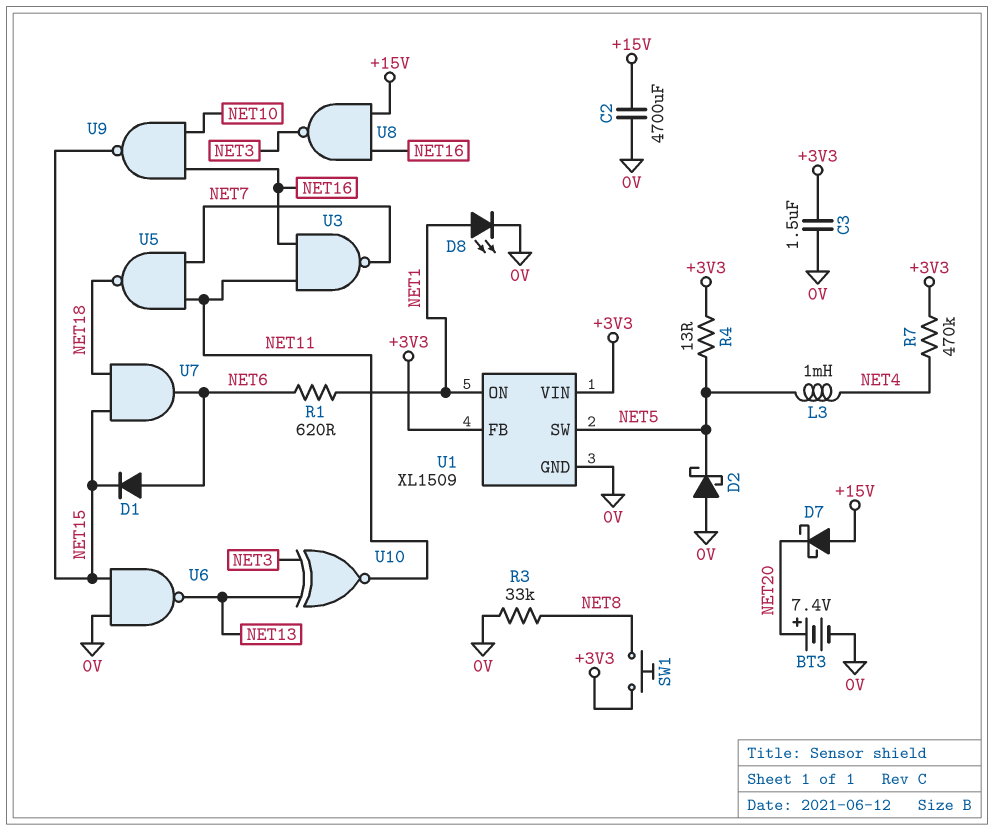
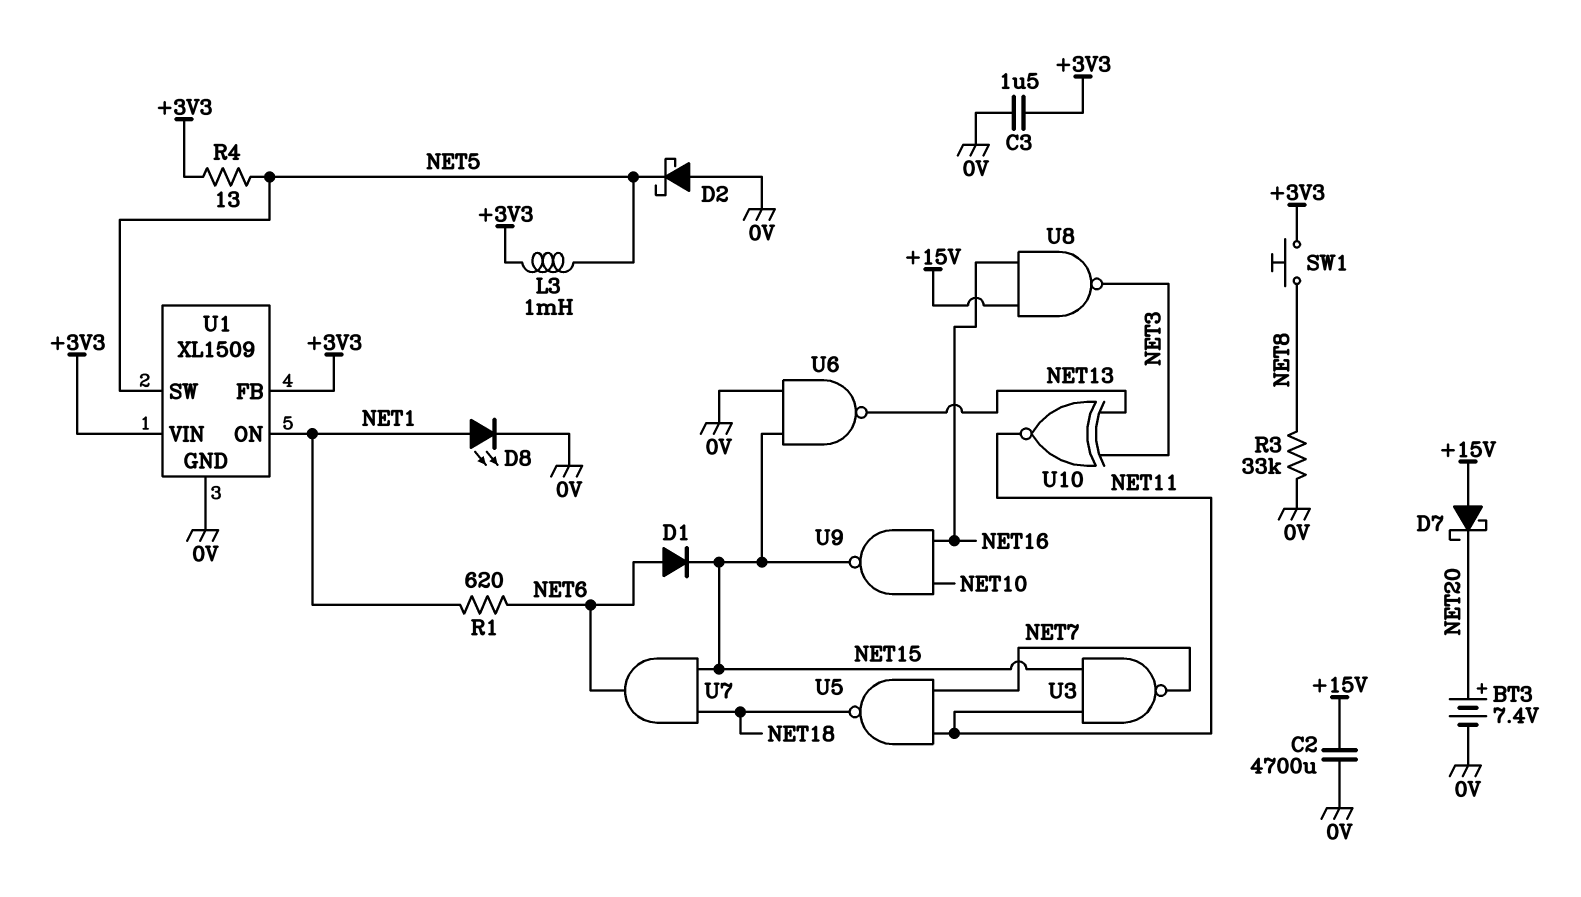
L3: 1mH (NET4, NET5) -> 1mH (+3V3, NET5)
R7: 470k (+3V3, NET4) -> none
U3: NAND (in NET11, in NET16, out NET7) -> NAND (in NET11, in NET15, out NET7)

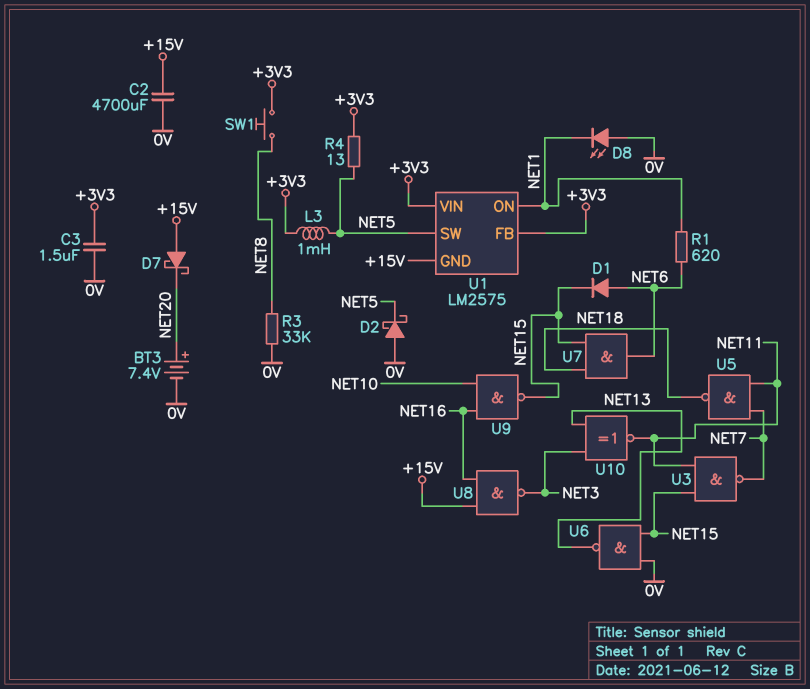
D8: LED (A NET1, K 0V) -> LED (A 0V, K NET1)
U1: XL1509 -> LM2575
U1 pin GND: 0V -> +15V

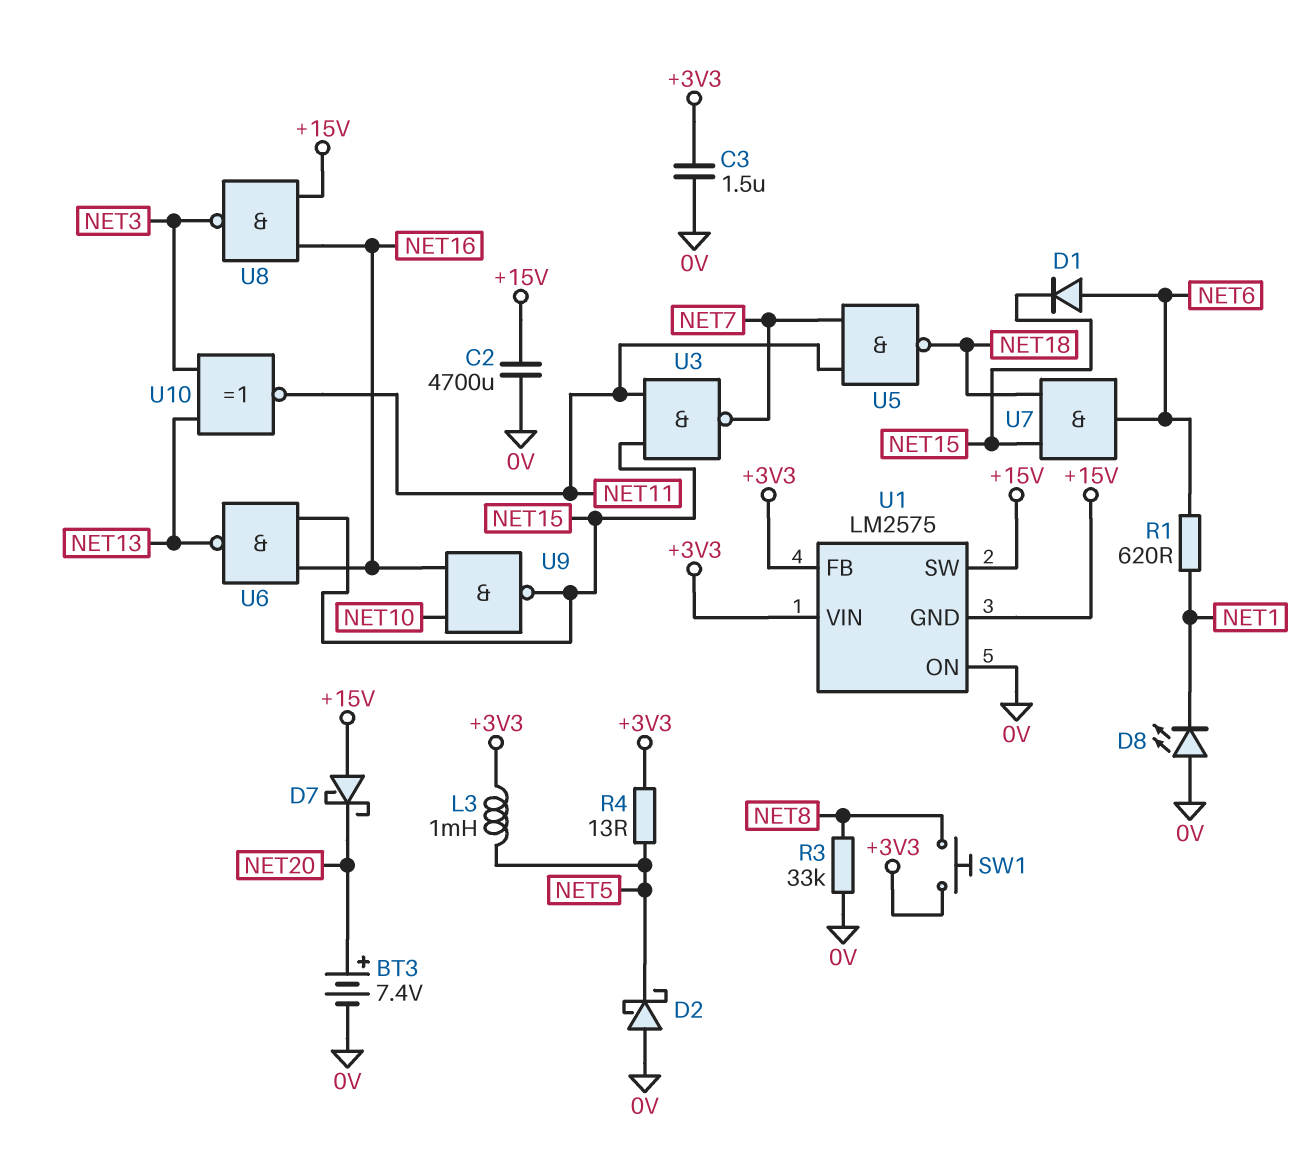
U1 pin ON: NET1 -> 0V
U1 pin SW: NET5 -> +15V
U6: NAND (in 0V, in NET15, out NET13) -> NAND (in NET15, in NET16, out NET13)

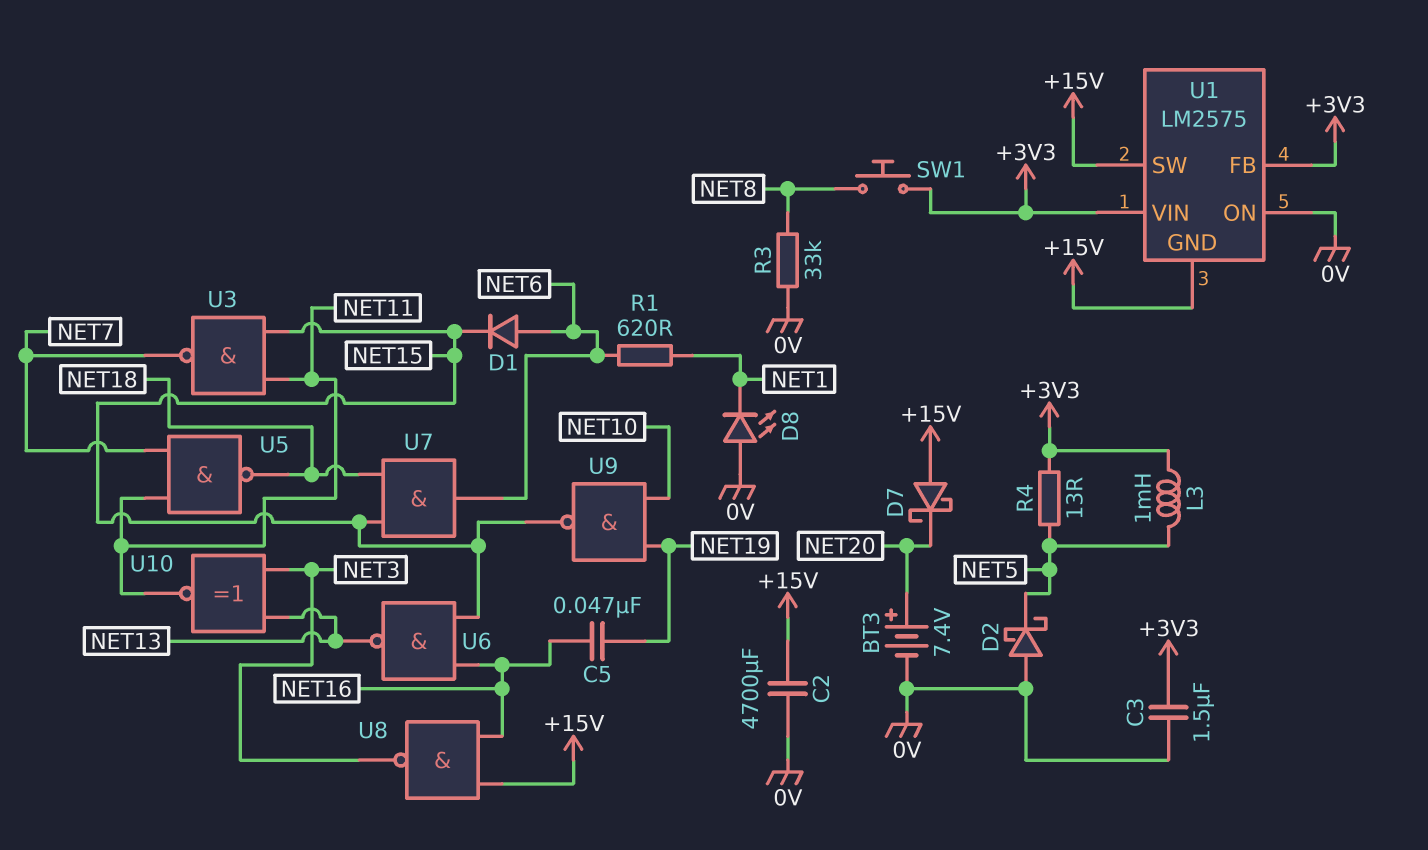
C5: none -> 47nF (NET16, NET19)
U9: NAND (in NET10, in NET16, out NET15) -> NAND (in NET10, in NET19, out NET15)

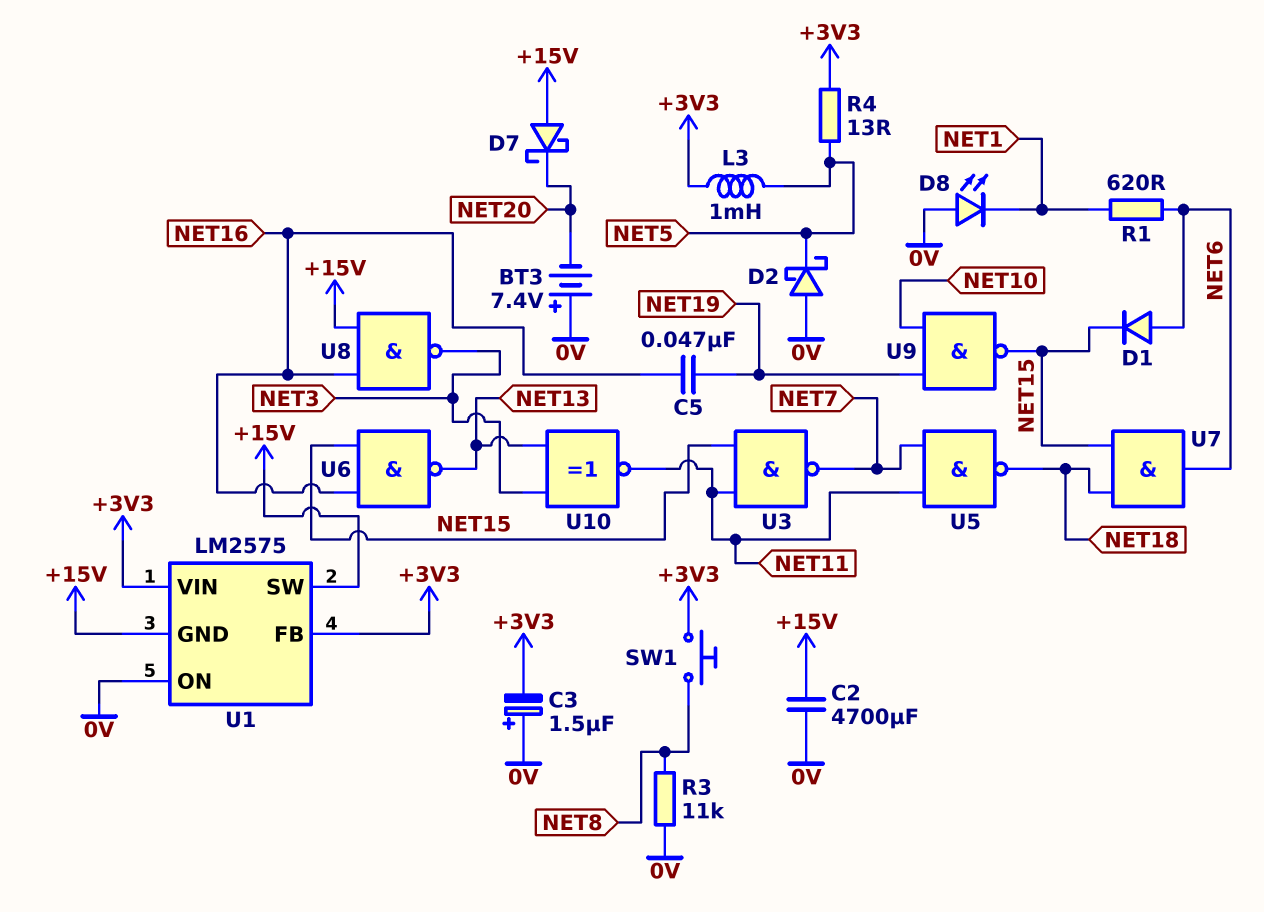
BT3: 7.4V (plus NET20, minus 0V) -> 7.4V (plus 0V, minus NET20)
C3: 1.5uF (+3V3, 0V) -> 1.5uF (plus 0V, minus +3V3)
R3: 33k (0V, NET8) -> 11k (0V, NET8)

